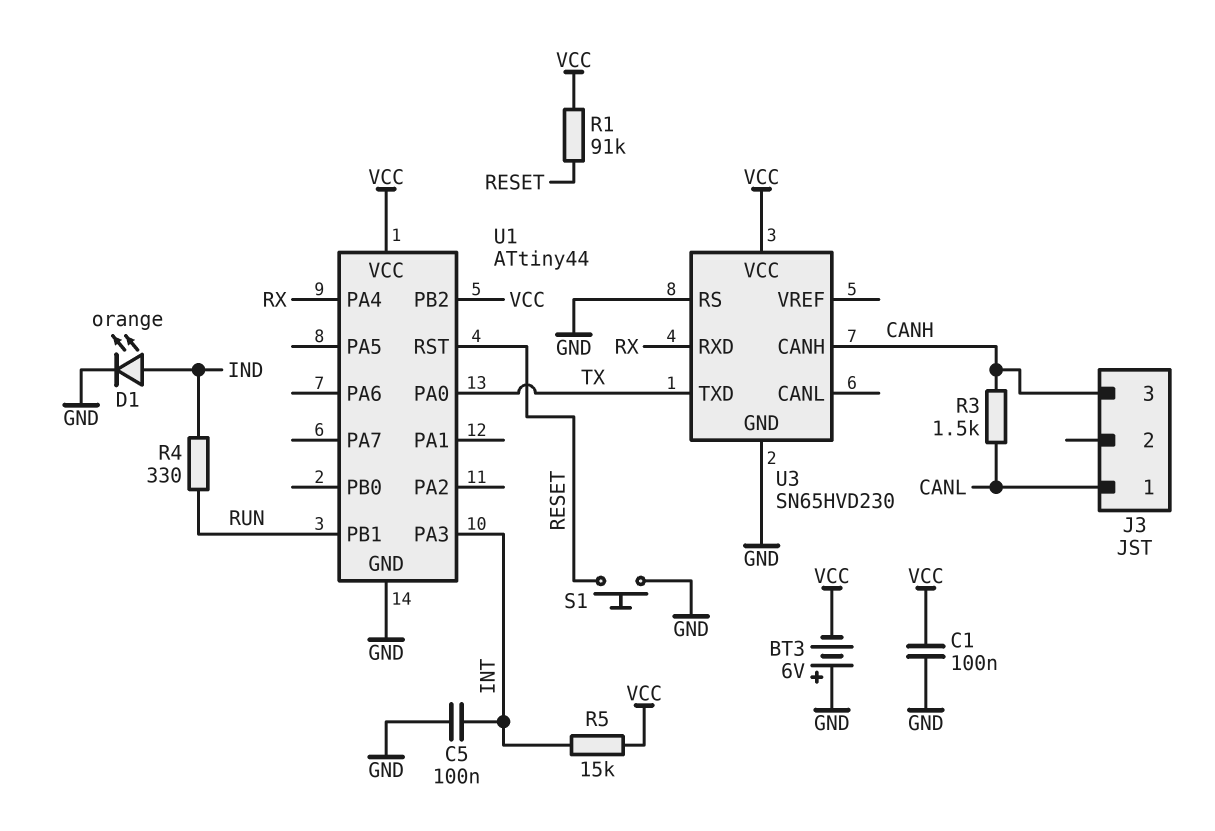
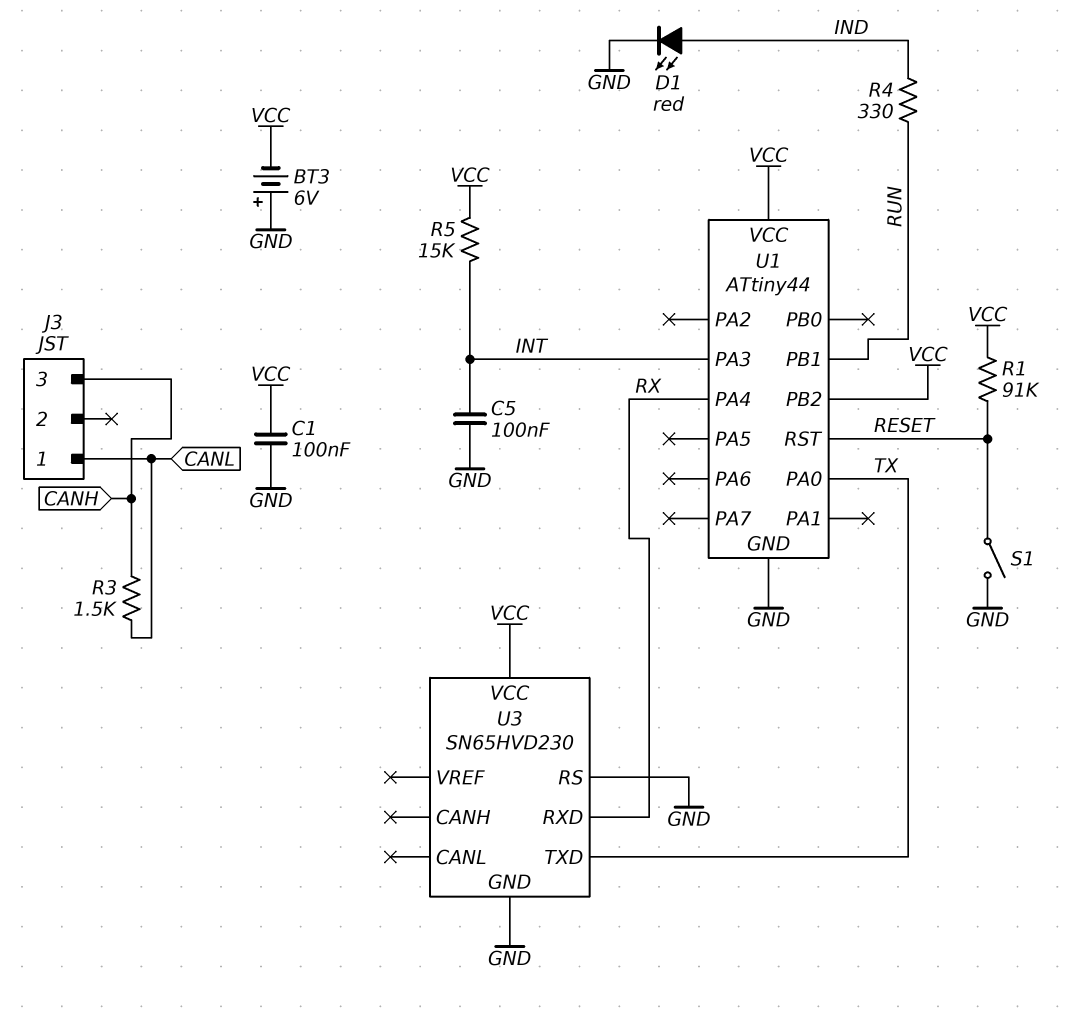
D1: LED orange (A IND, K GND) -> LED red (A IND, K GND)
S1: button (GND, RESET) -> switch (GND, RESET)
U3 pin CANH: CANH -> none

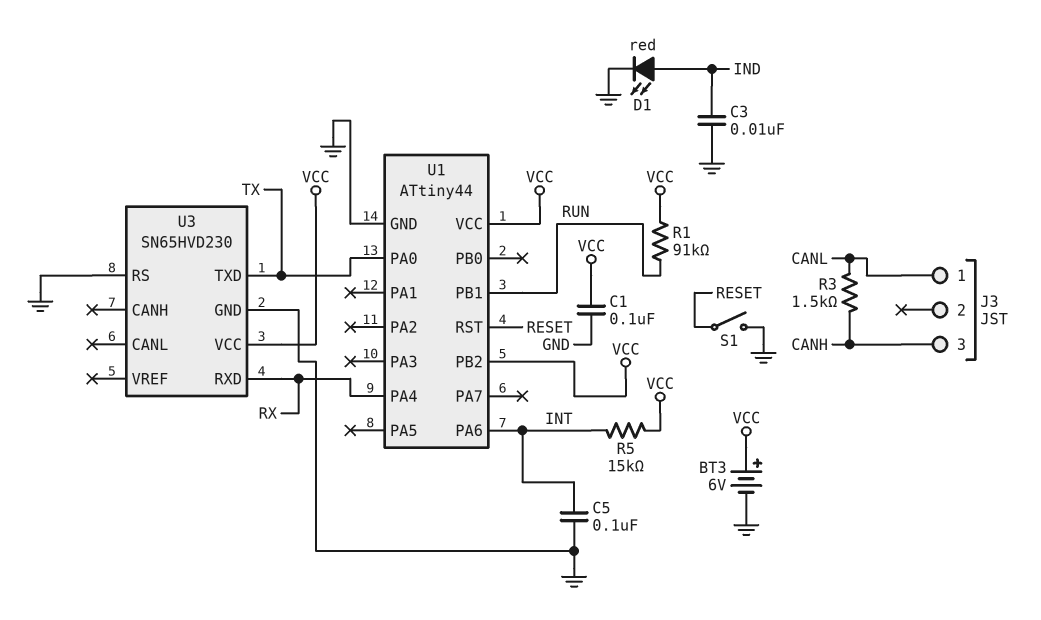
BT3: 6V (plus GND, minus VCC) -> 6V (plus VCC, minus GND)
C3: none -> 10nF (GND, IND)
R1: 91k (RESET, VCC) -> 91k (RUN, VCC)
R4: 330 (IND, RUN) -> none
U1 pin PA3: INT -> none
U1 pin PA6: none -> INT

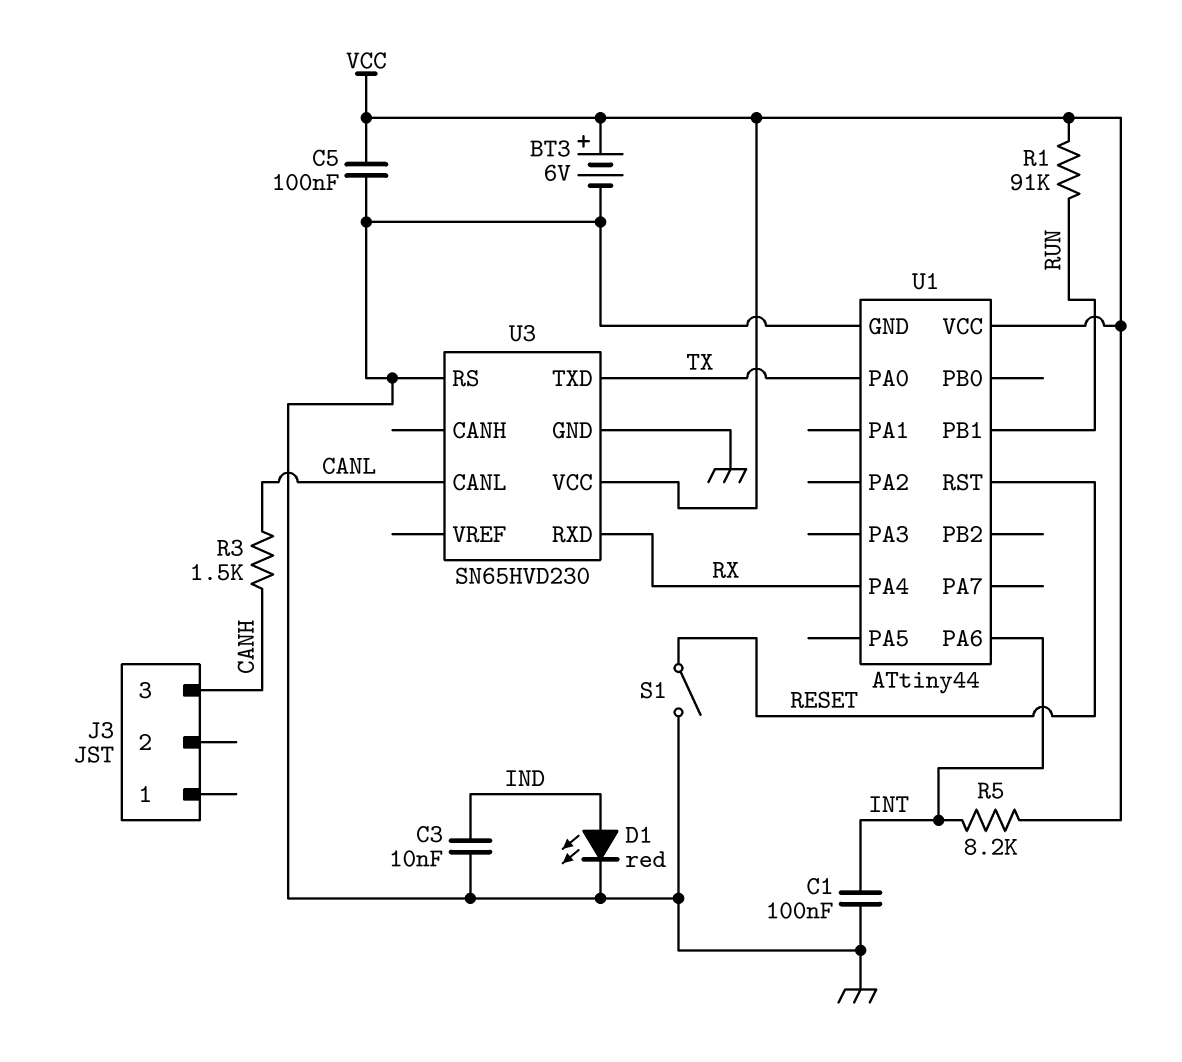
C1: 100nF (GND, VCC) -> 100nF (GND, INT)
C5: 100nF (GND, INT) -> 100nF (GND, VCC)
J3 pin 1: CANL -> none
R5: 15k (INT, VCC) -> 8.2k (INT, VCC)
U1 pin PB2: VCC -> none
U3 pin CANL: none -> CANL

